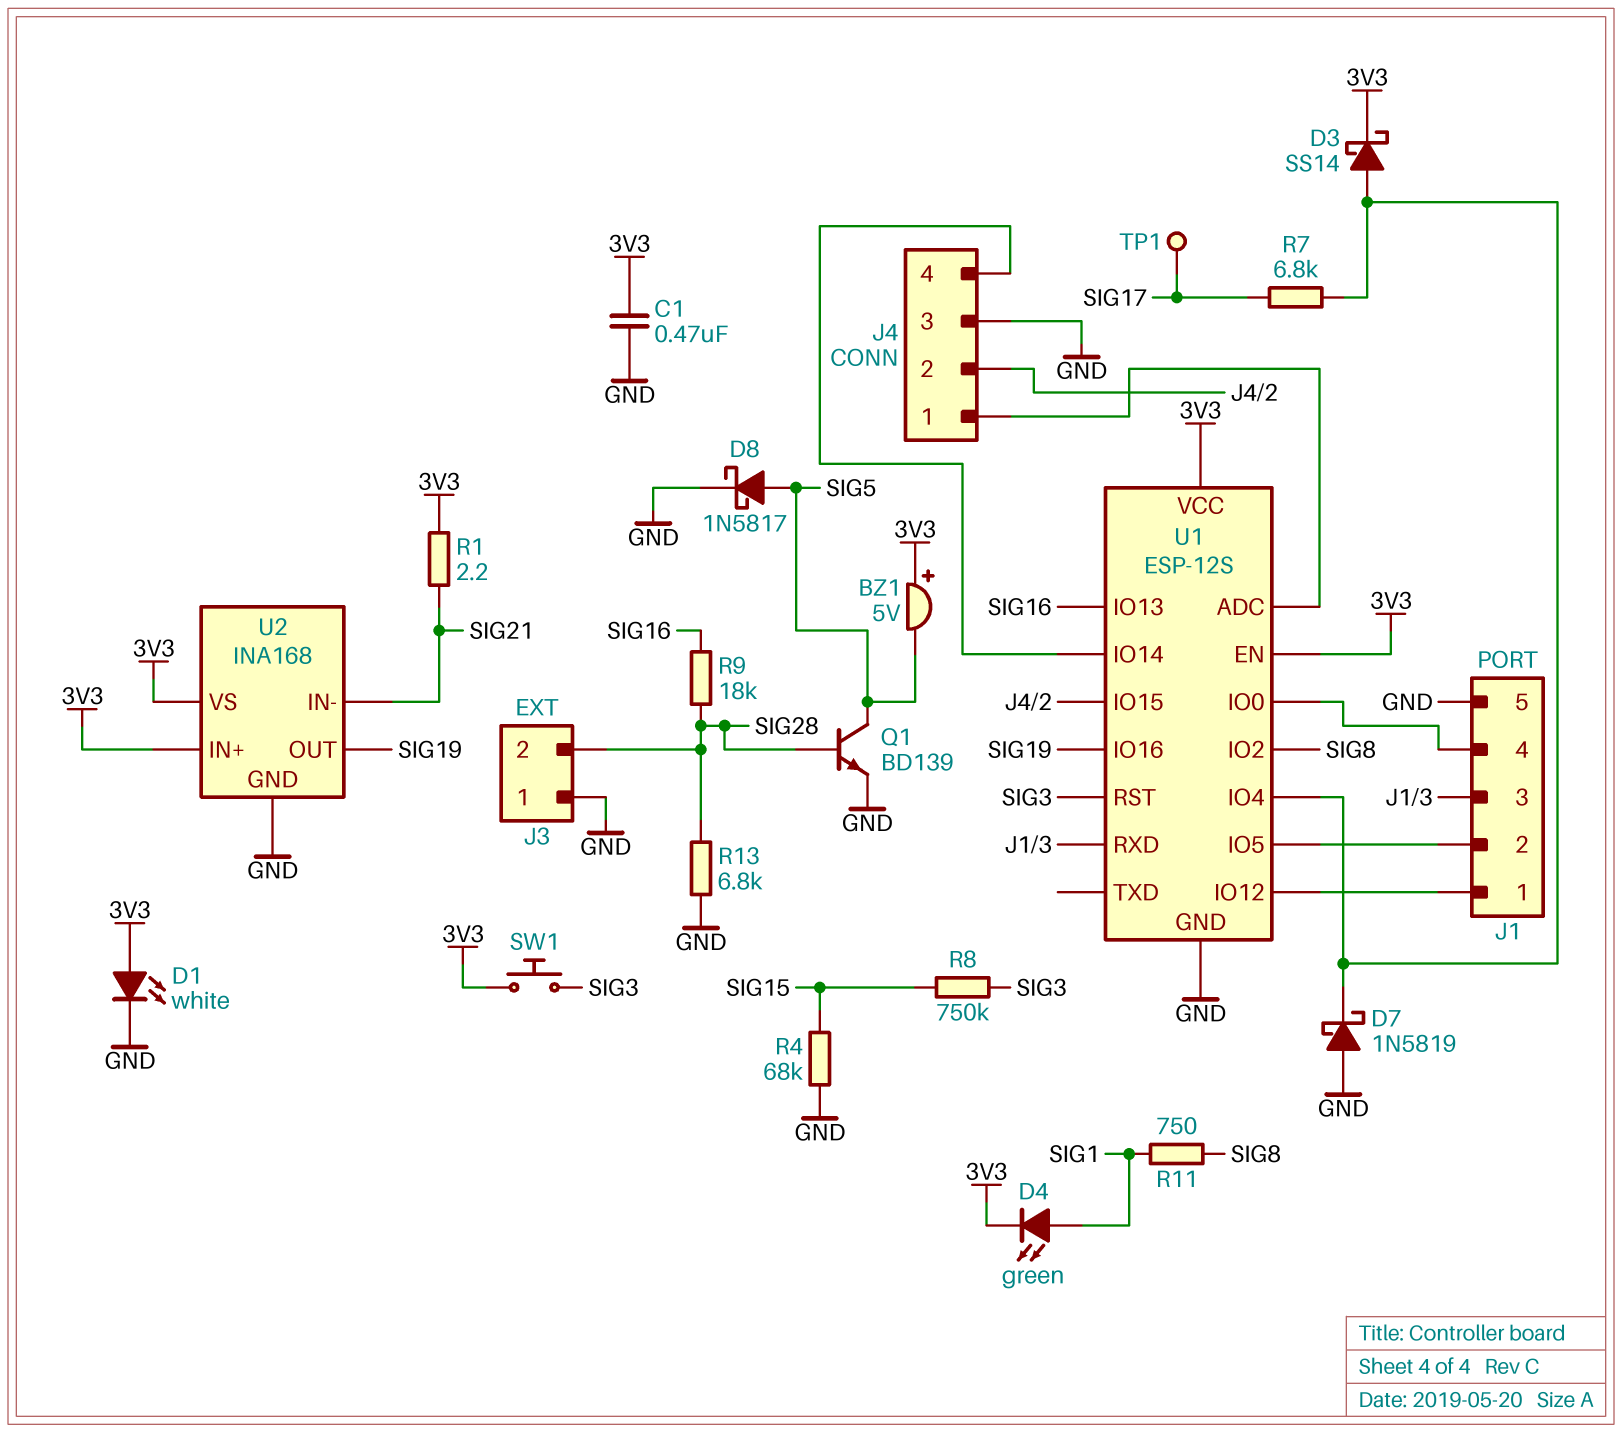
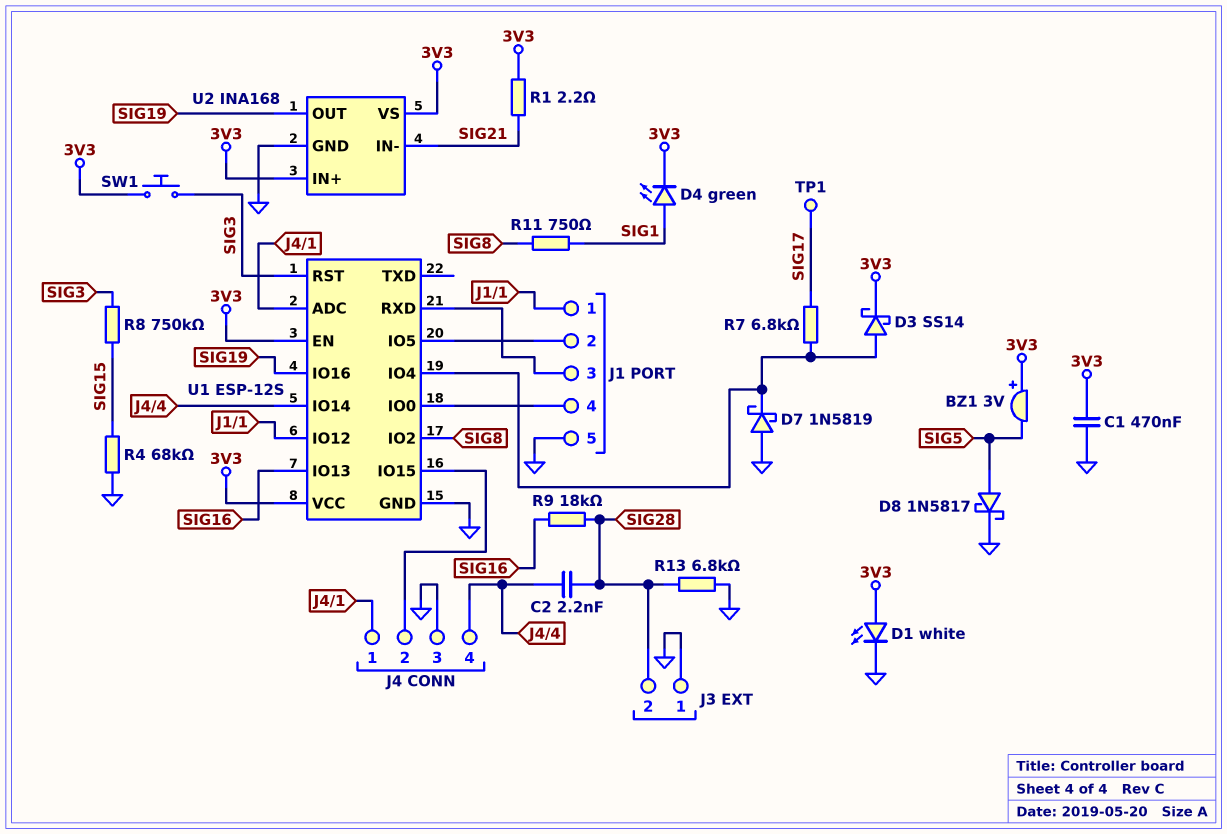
BZ1: buzzer 5V (plus 3V3, minus SIG5) -> buzzer 3V (plus 3V3, minus SIG5)
C2: none -> 2.2nF (J4/4, SIG28)
Q1: NPN BD139 (B SIG28, C SIG5, E GND) -> none

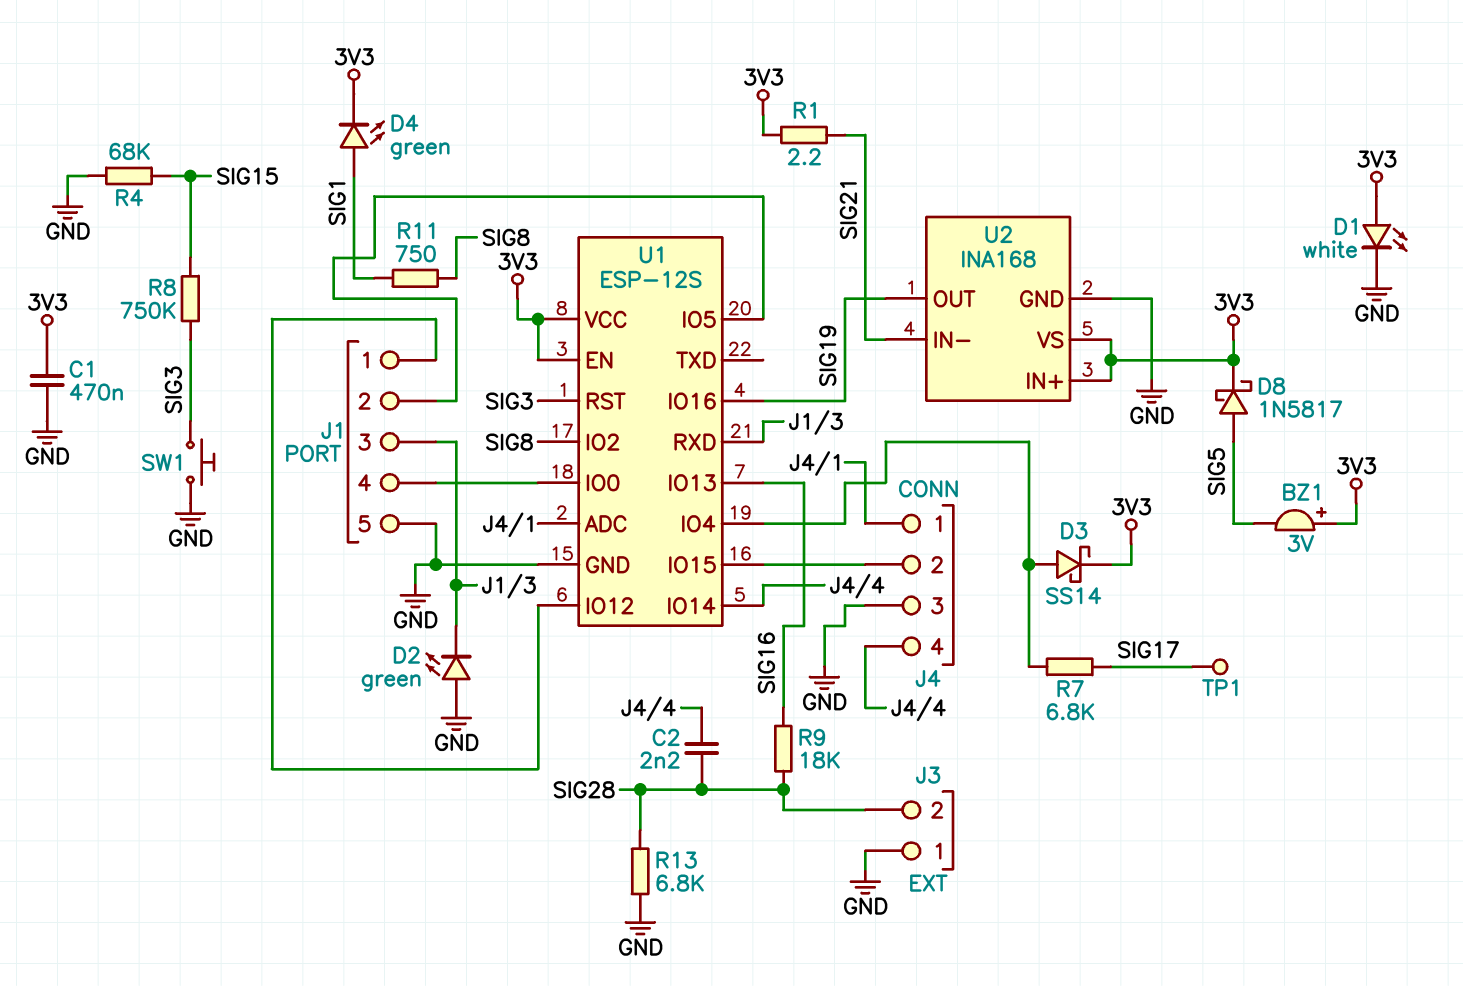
D2: none -> LED green (A GND, K J1/3)
D7: schottky 1N5819 (A GND, K U1/IO4) -> none
D8: schottky 1N5817 (A SIG5, K GND) -> schottky 1N5817 (A SIG5, K 3V3)
SW1: button (3V3, SIG3) -> button (GND, SIG3)

